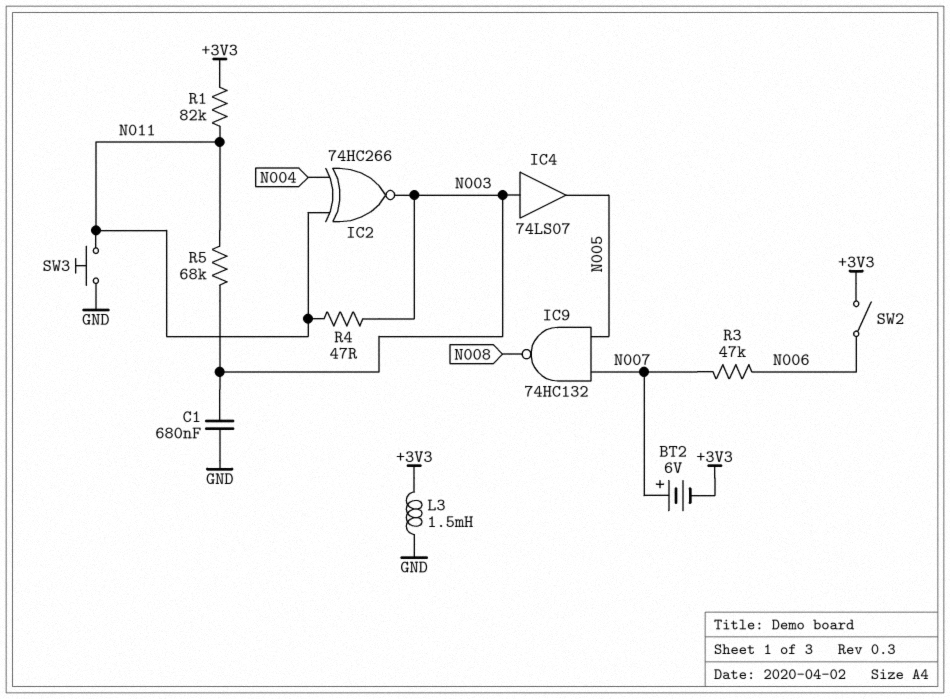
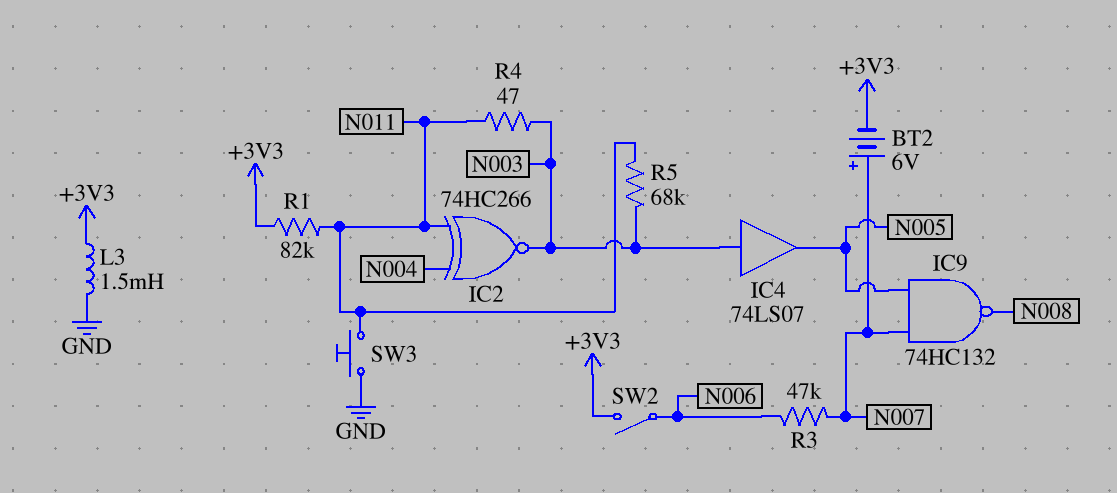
C1: 680nF (GND, N003) -> none

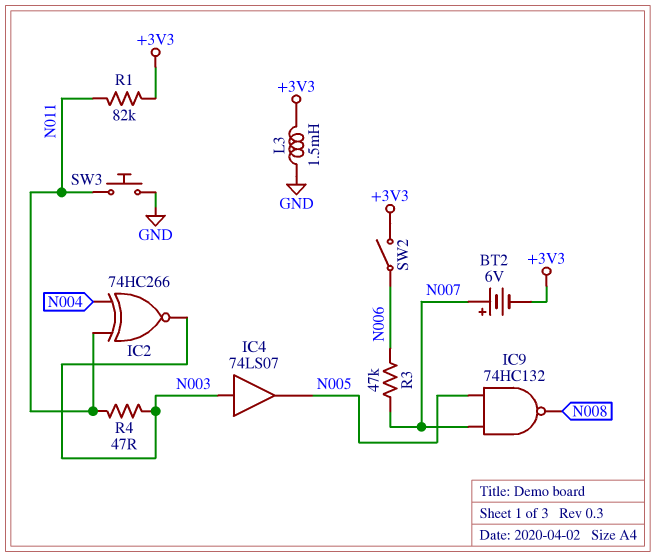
R5: 68k (N003, N011) -> none

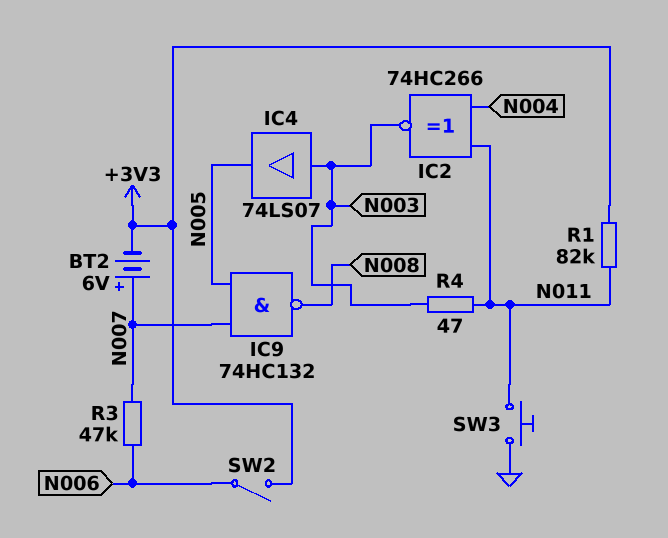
L3: 1.5mH (+3V3, GND) -> none

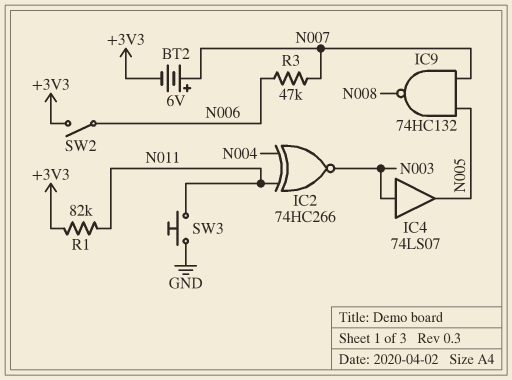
R4: 47 (N003, N011) -> none

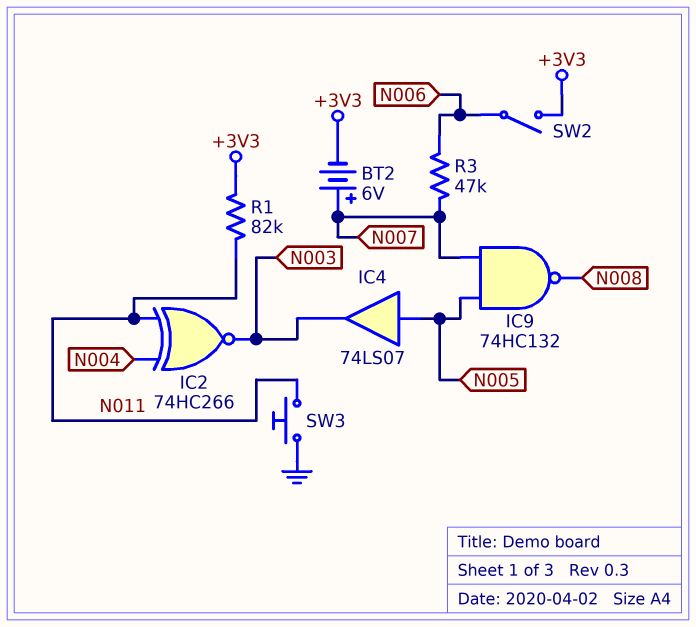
IC4: buffer 74LS07 (in N003, out N005) -> buffer 74LS07 (in N005, out N003)

